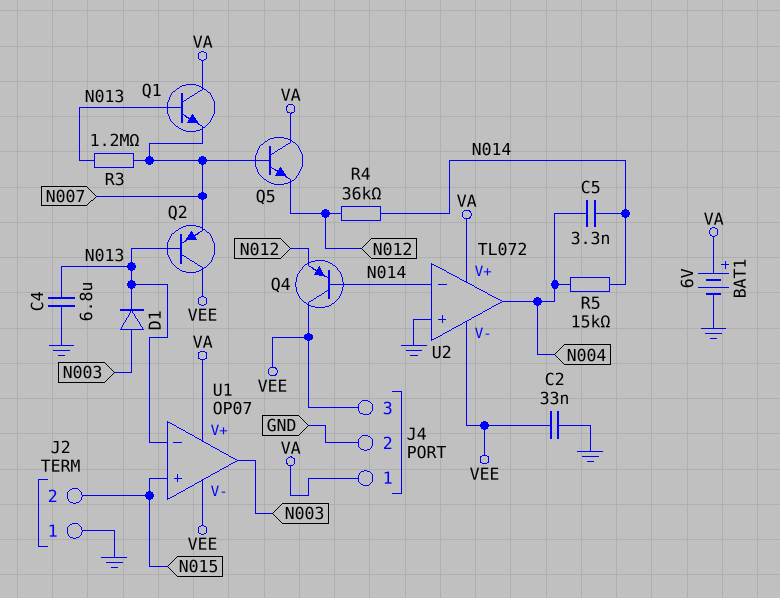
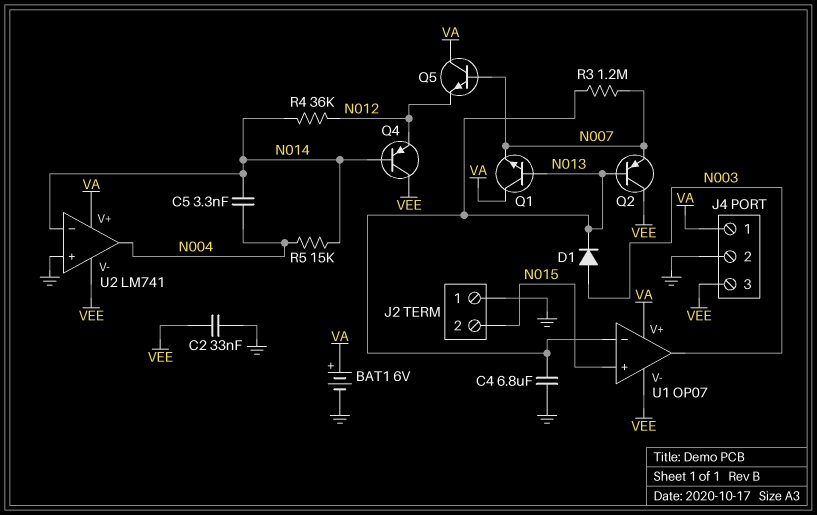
U2: TL072 -> LM741

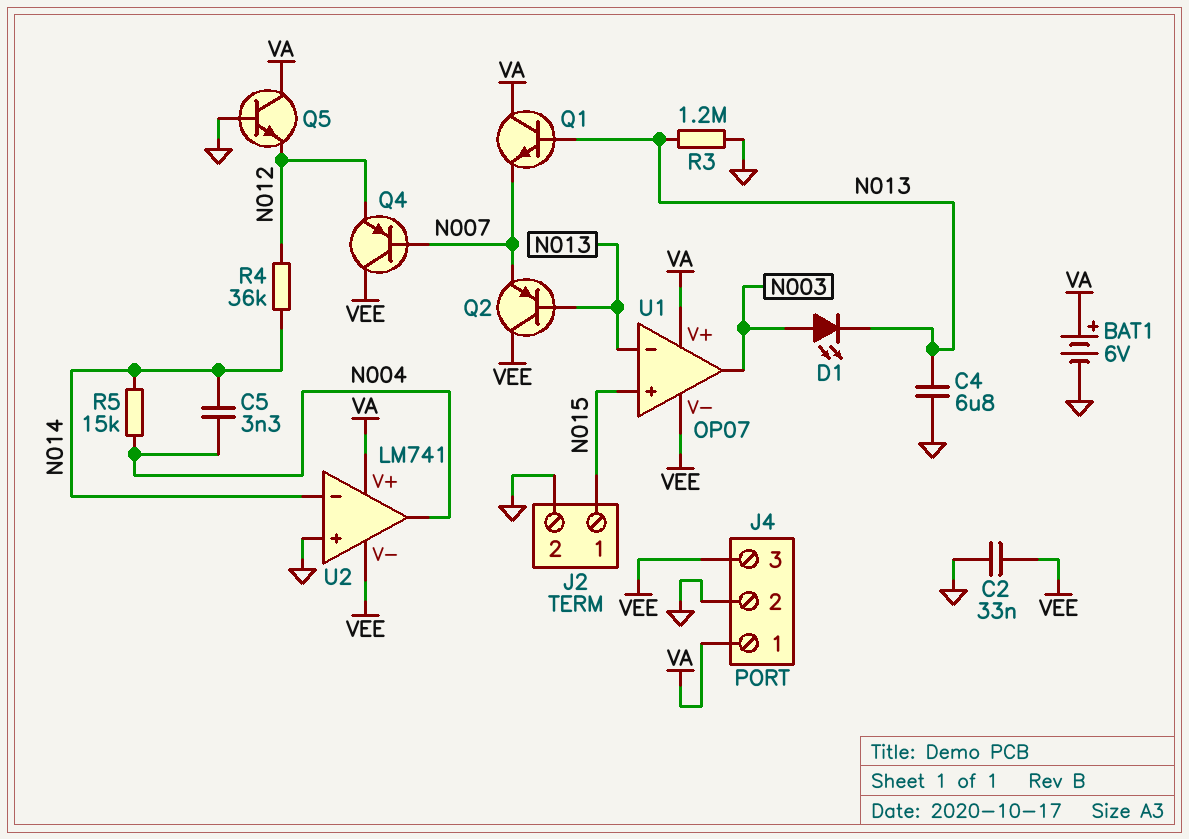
D1: diode (A N003, K N013) -> LED (A N003, K N013)
J2 pin 1: GND -> N015
J2 pin 2: N015 -> GND
Q4: PNP (B N014, C VEE, E N012) -> PNP (B N007, C VEE, E N012)
Q5: NPN (B N007, C VA, E N012) -> NPN (B GND, C VA, E N012)
R3: 1.2M (N007, N013) -> 1.2M (GND, N013)

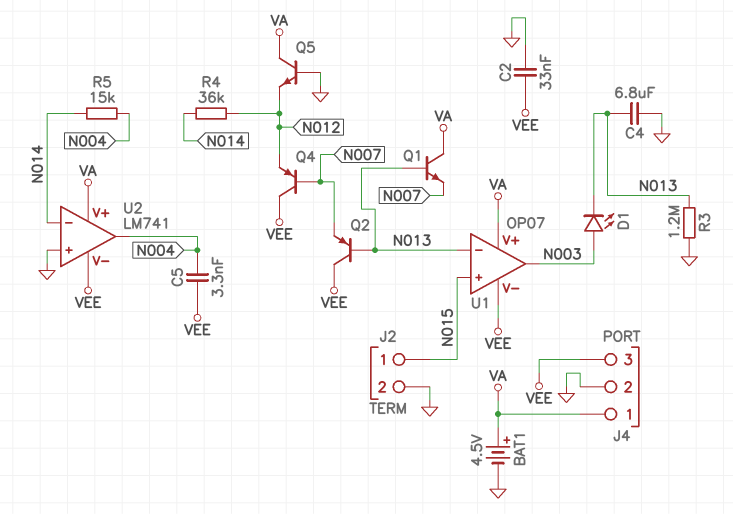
BAT1: 6V (plus VA, minus GND) -> 4.5V (plus VA, minus GND)
C5: 3.3nF (N004, N014) -> 3.3nF (N004, VEE)

